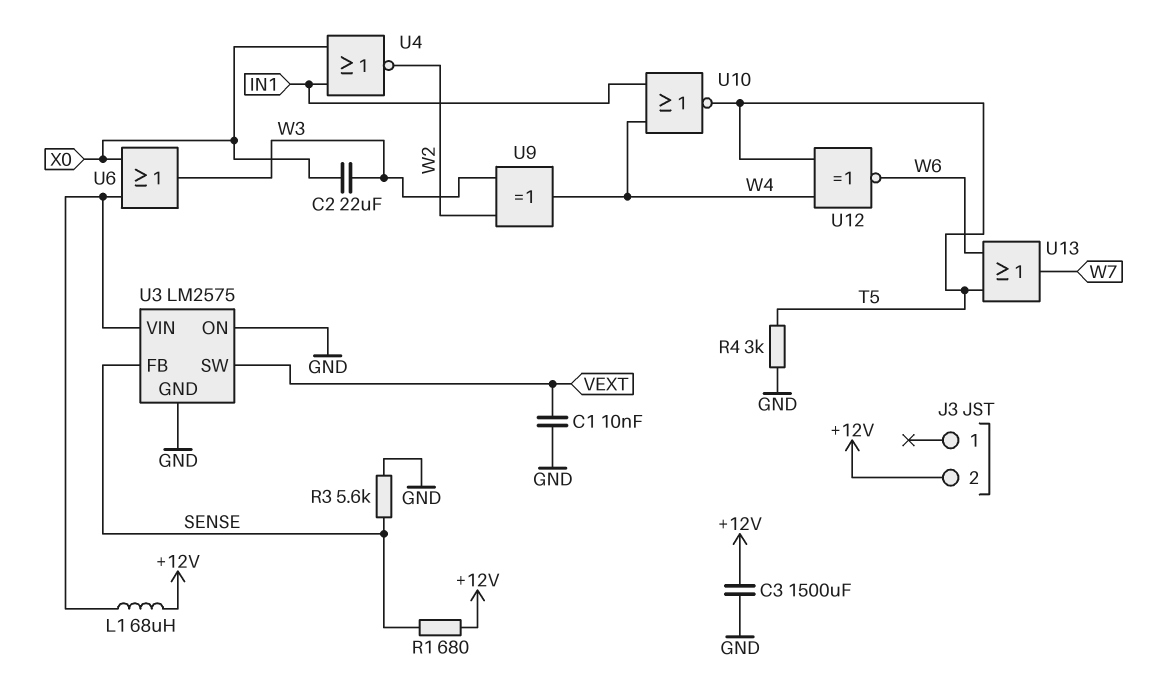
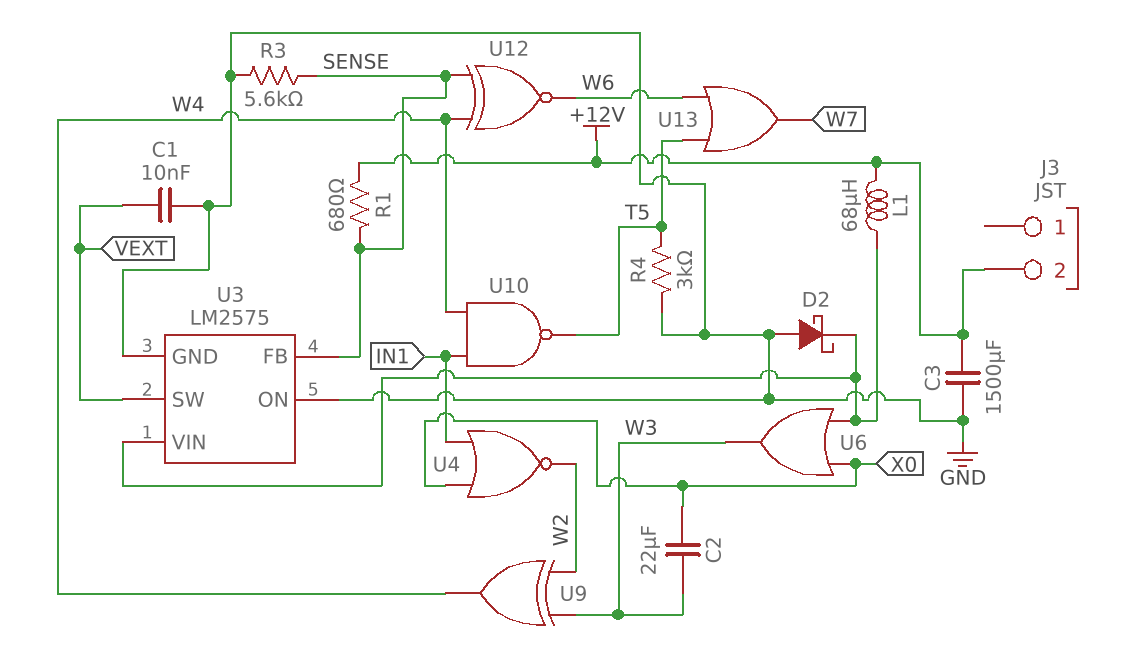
D2: none -> schottky (A GND, K U3/VIN)
U10: NOR (in IN1, in W4, out T5) -> NAND (in IN1, in W4, out T5)
U12: XNOR (in T5, in W4, out W6) -> XNOR (in SENSE, in W4, out W6)

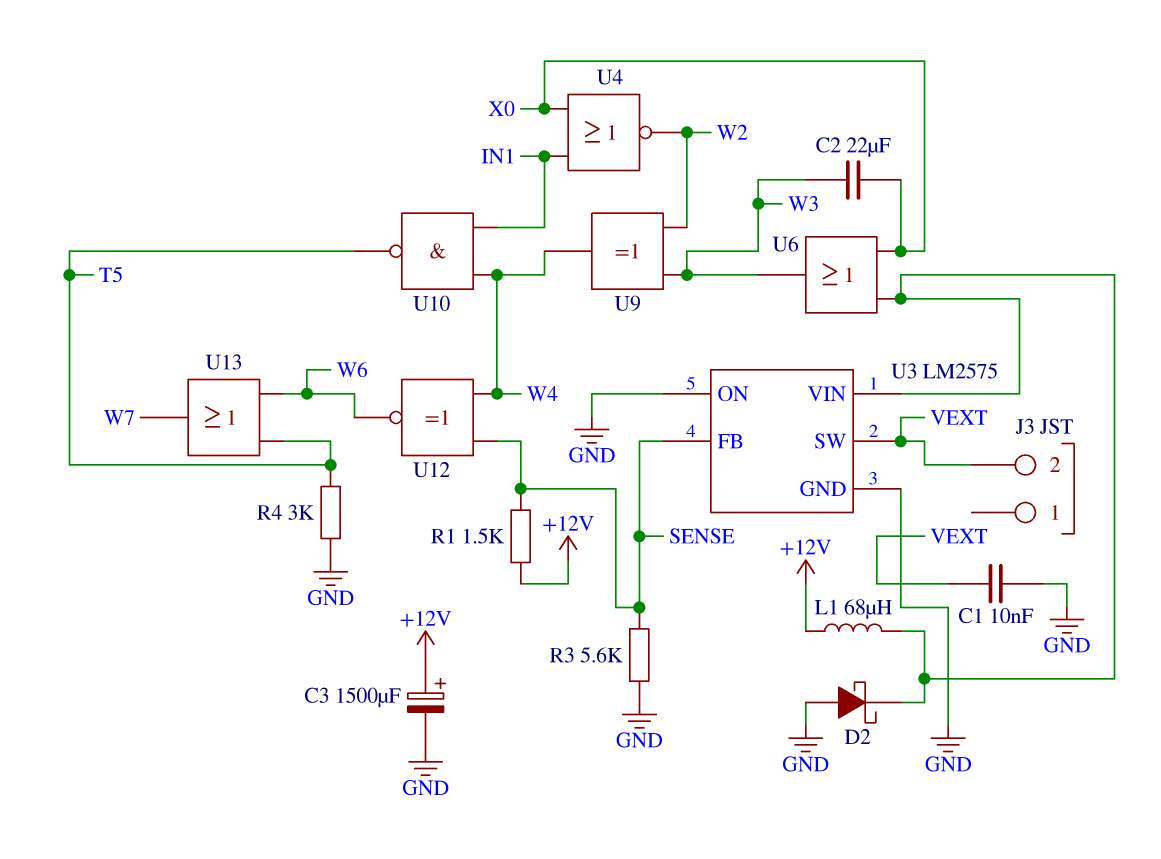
C3: 1500uF (+12V, GND) -> 1500uF (plus +12V, minus GND)
J3 pin 2: +12V -> VEXT
R1: 680 (+12V, SENSE) -> 1.5k (+12V, SENSE)

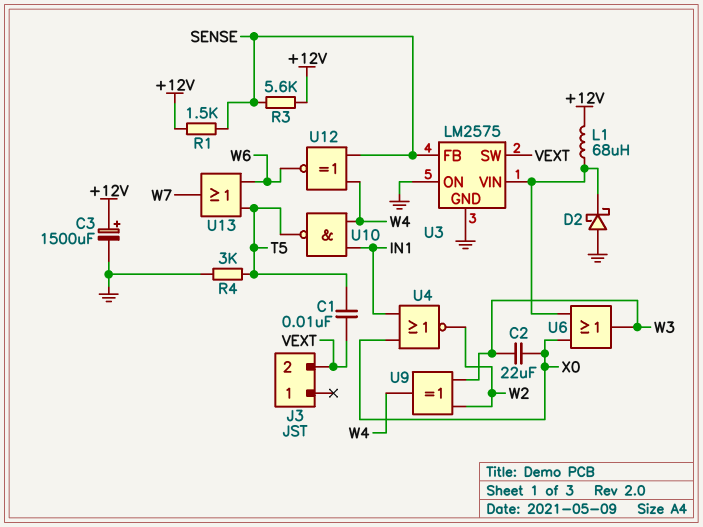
C1: 10nF (GND, VEXT) -> 10nF (T5, VEXT)
R3: 5.6k (GND, SENSE) -> 5.6k (+12V, SENSE)

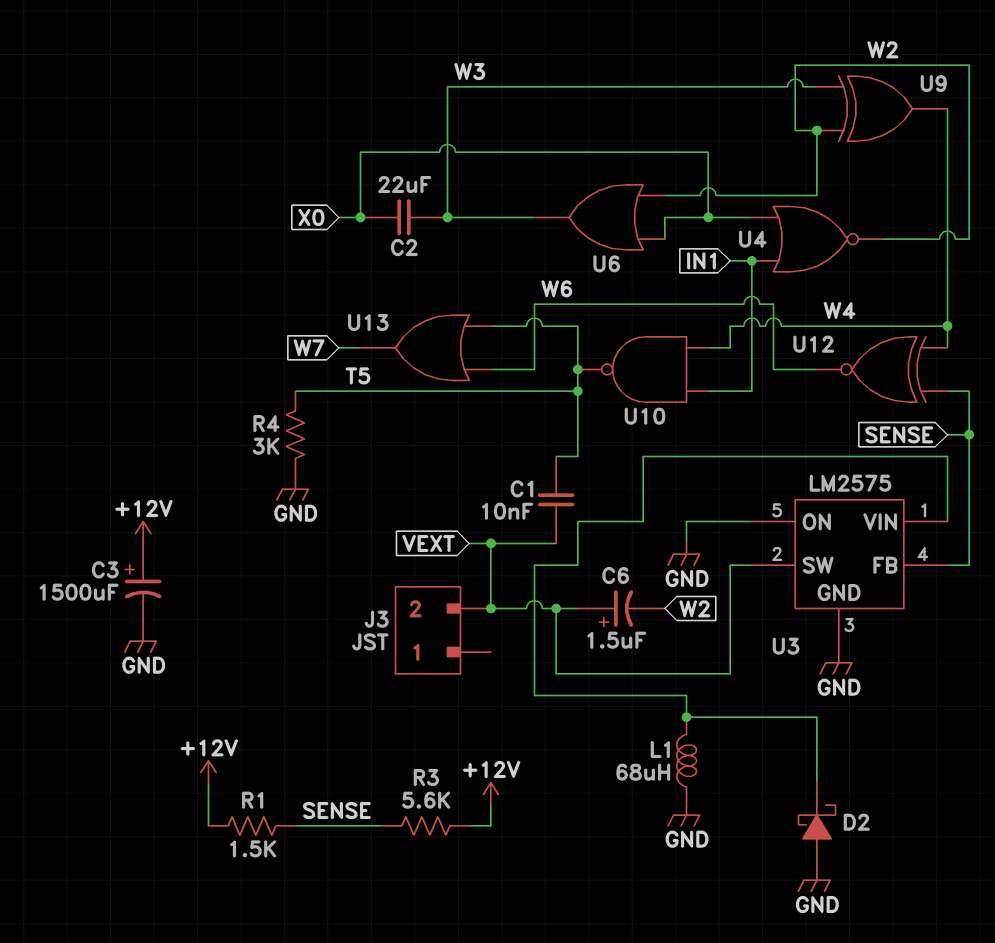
C6: none -> 1.5uF (plus VEXT, minus W2)
L1: 68uH (+12V, U3/VIN) -> 68uH (GND, U3/VIN)
U6: OR (in U3/VIN, in X0, out W3) -> OR (in W2, in X0, out W3)

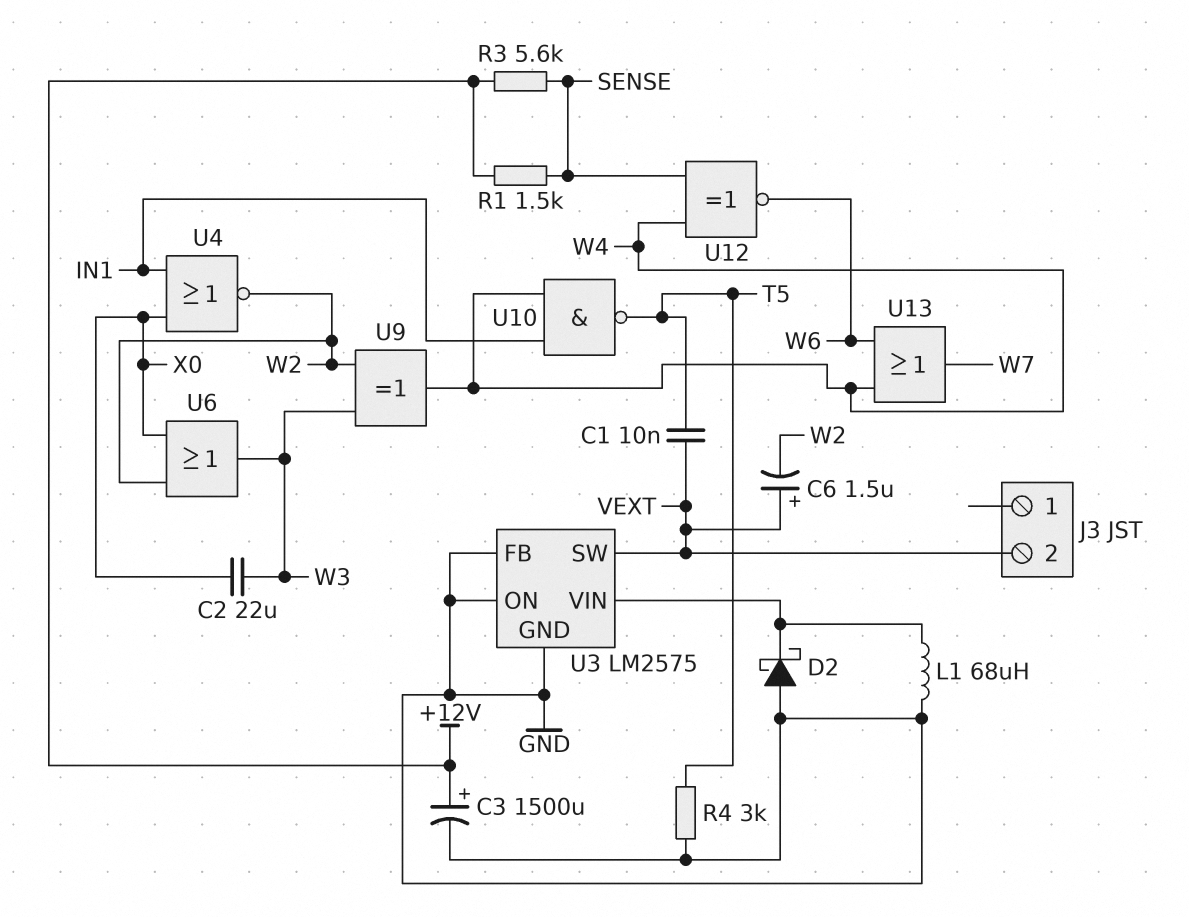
U3 pin FB: SENSE -> GND
U13: OR (in T5, in W6, out W7) -> OR (in W4, in W6, out W7)

